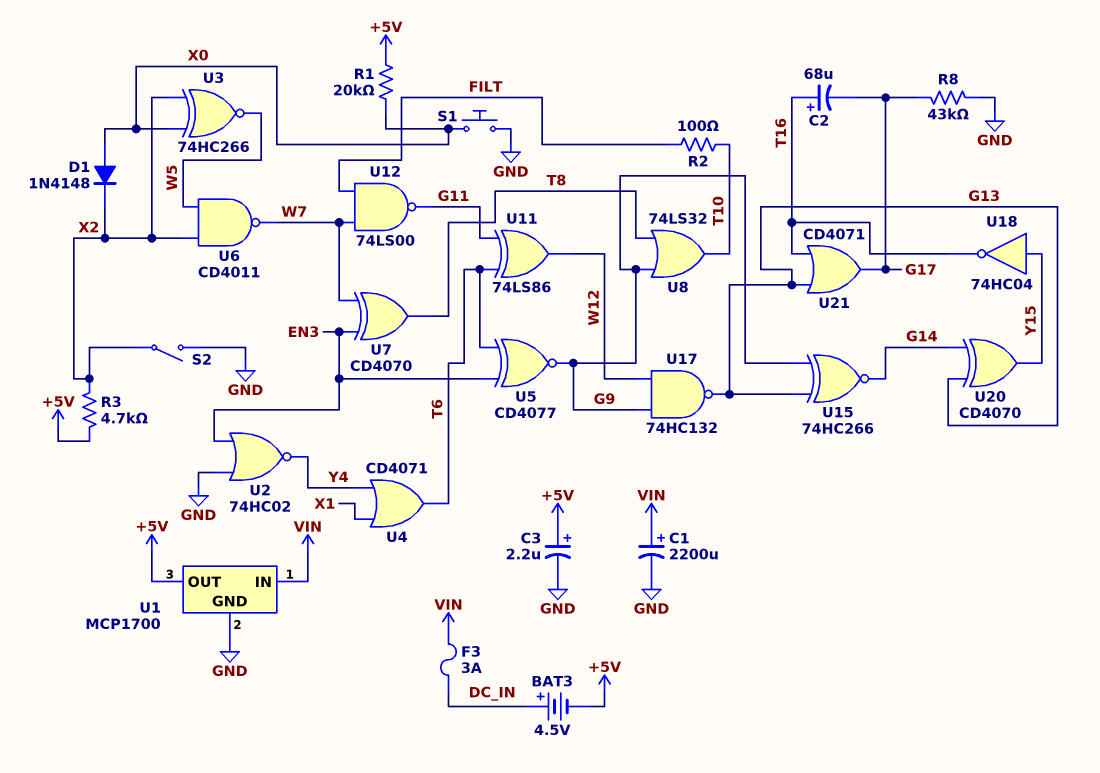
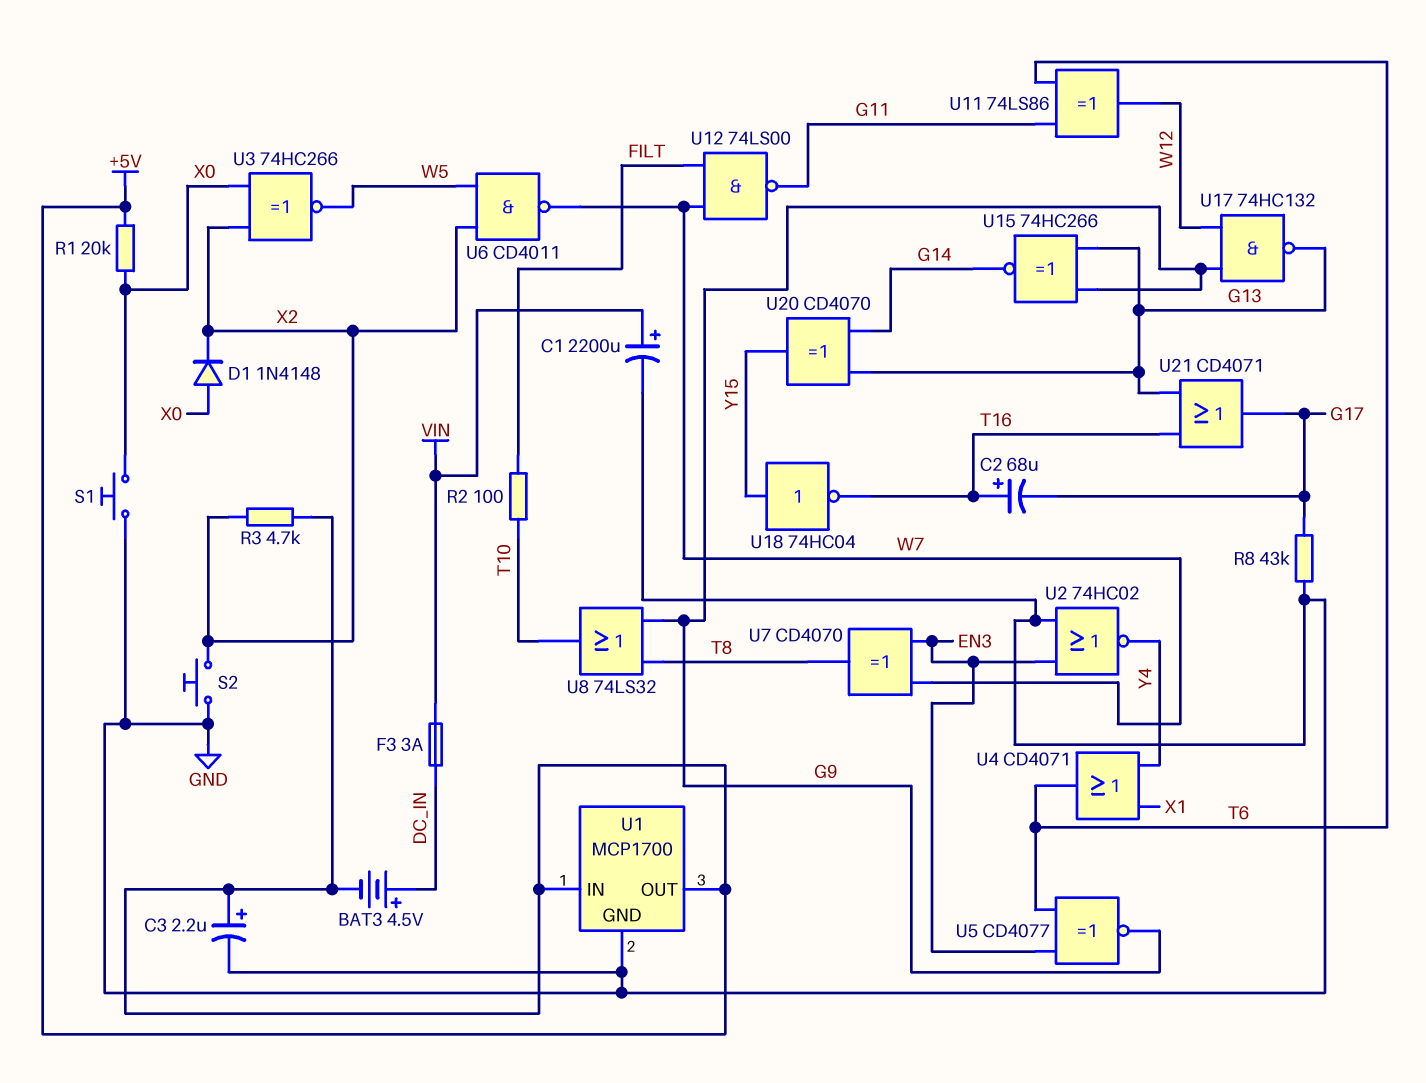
S2: switch (GND, X2) -> button (GND, X2)
U1 pin IN: VIN -> +5V

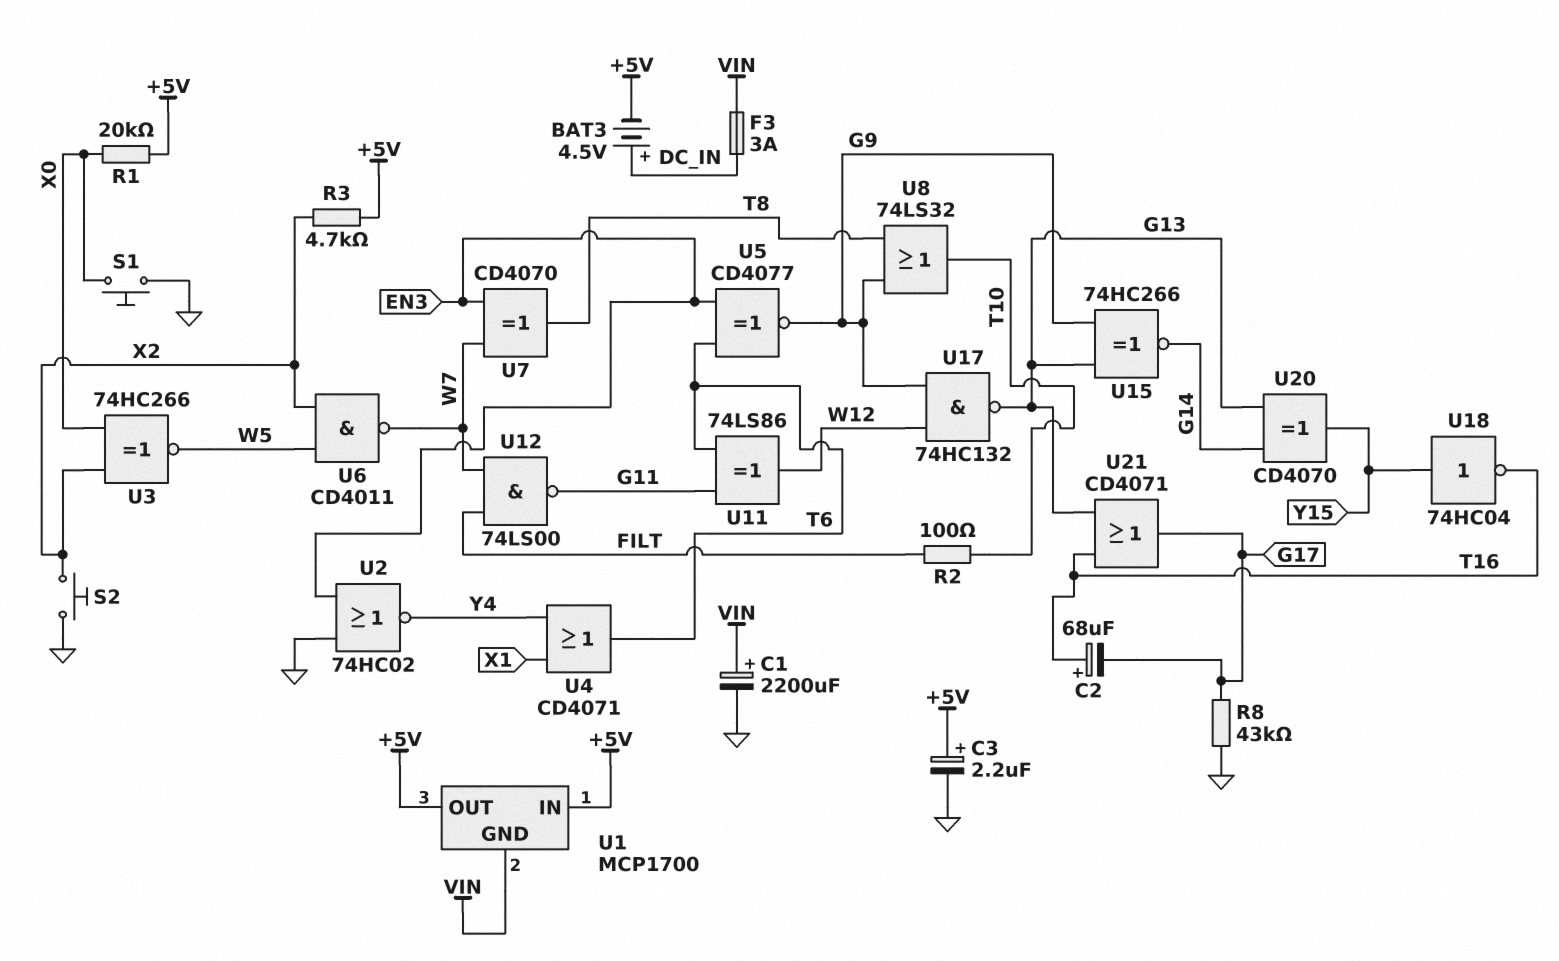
D1: diode 1N4148 (A X0, K X2) -> none
U1 pin GND: GND -> VIN

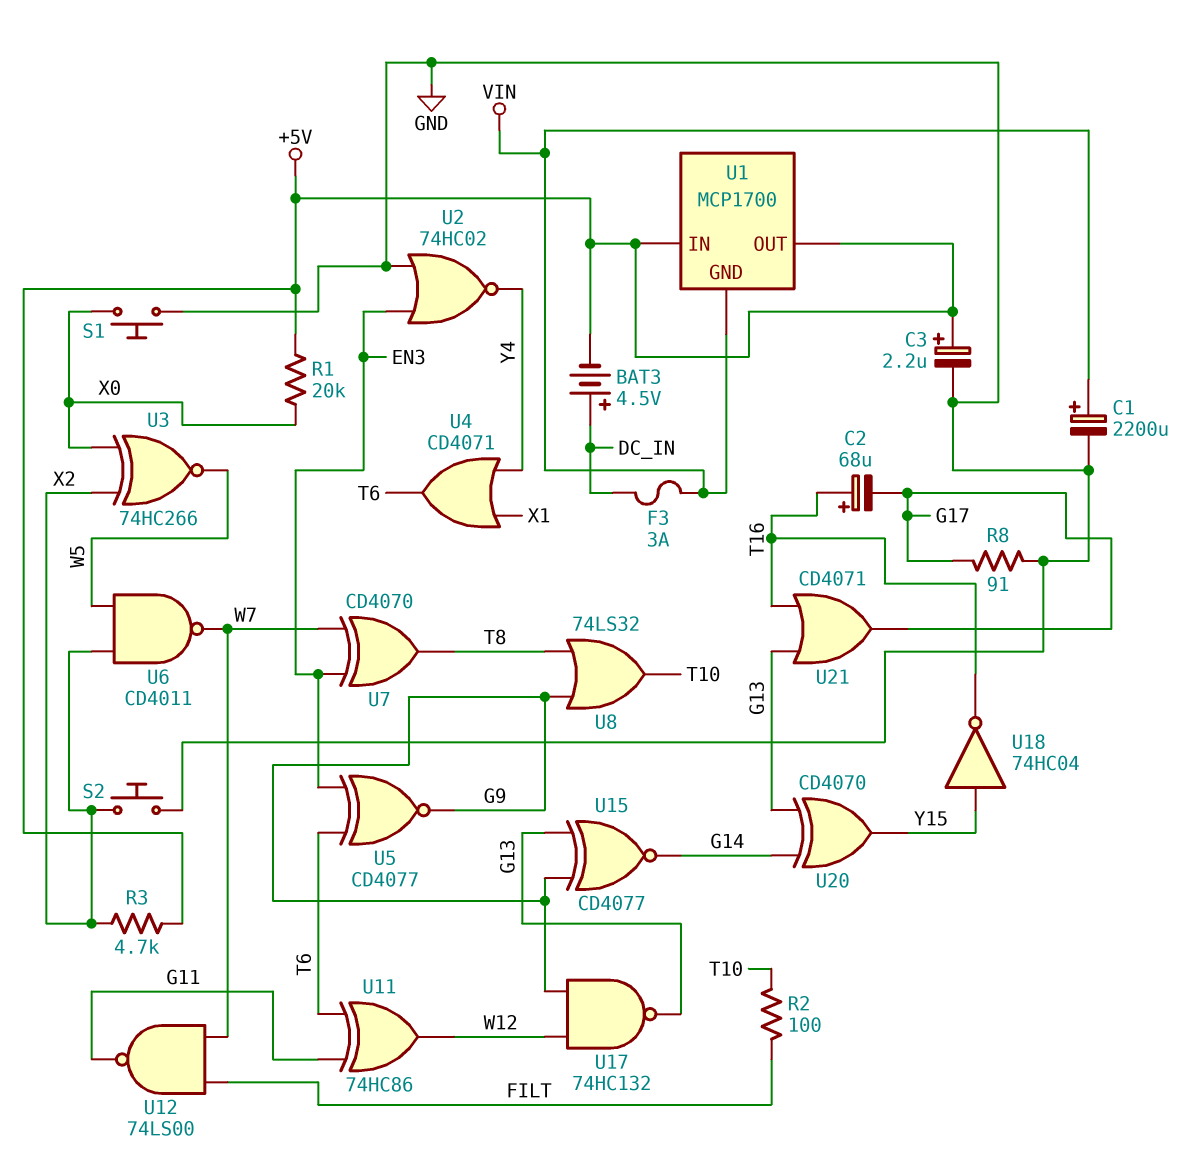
R8: 43k (G17, GND) -> 91 (G17, GND)
U11: XOR 74LS86 (in G11, in T6, out W12) -> XOR 74HC86 (in G11, in T6, out W12)
U15: XNOR 74HC266 (in G9, in G13, out G14) -> XNOR CD4077 (in G9, in G13, out G14)

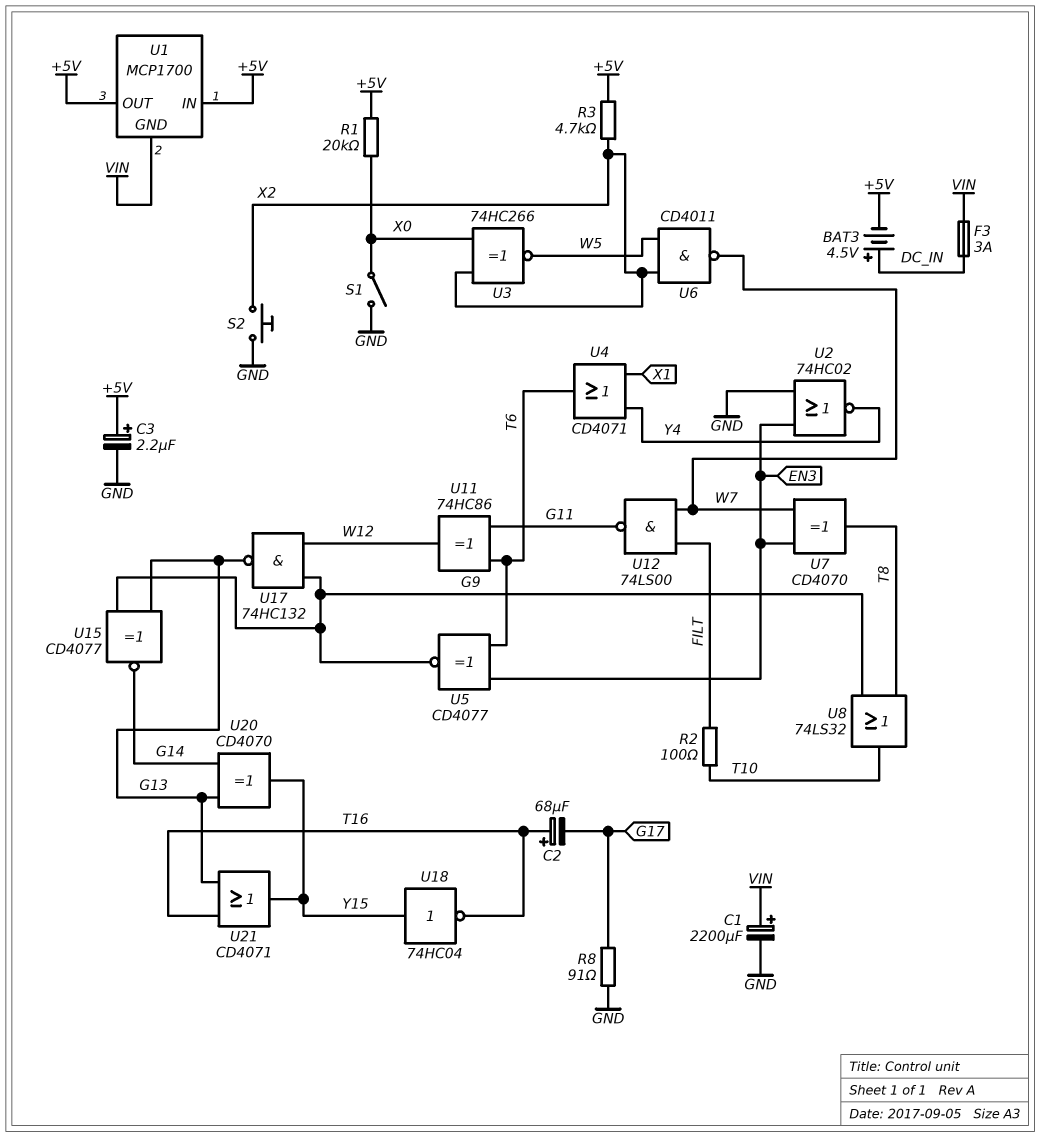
S1: button (GND, X0) -> switch (GND, X0)
U21: OR CD4071 (in G13, in T16, out G17) -> OR CD4071 (in G13, in T16, out Y15)

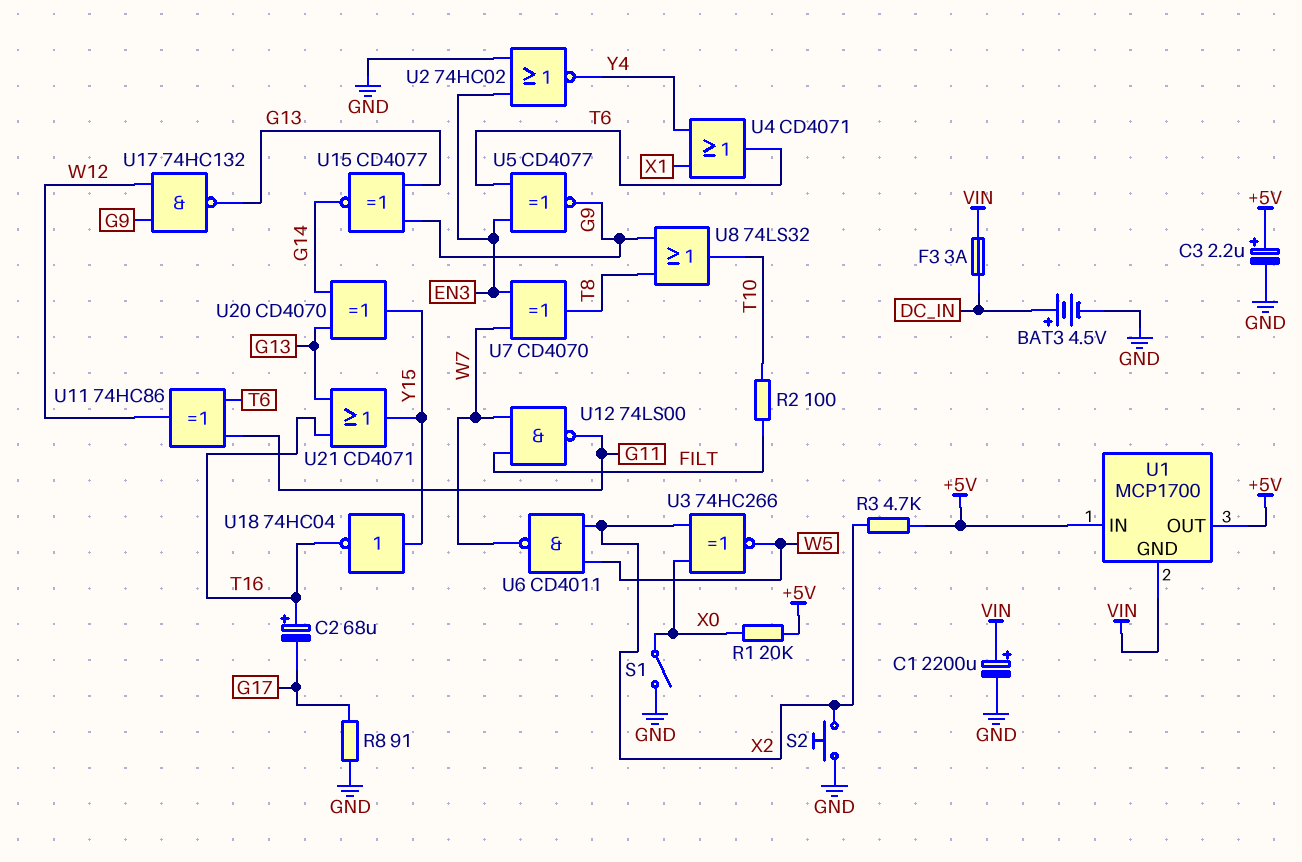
BAT3: 4.5V (plus DC_IN, minus +5V) -> 4.5V (plus DC_IN, minus GND)

